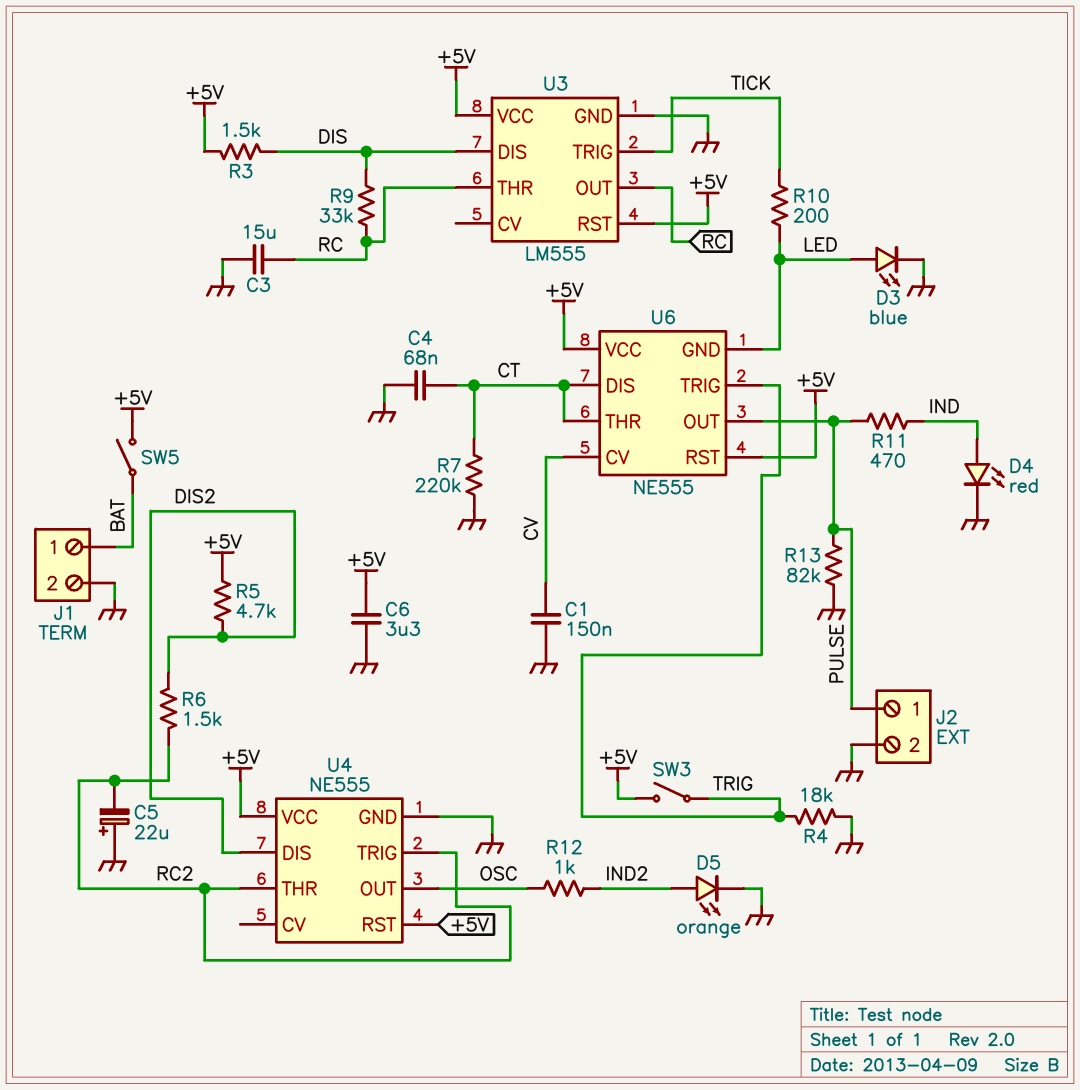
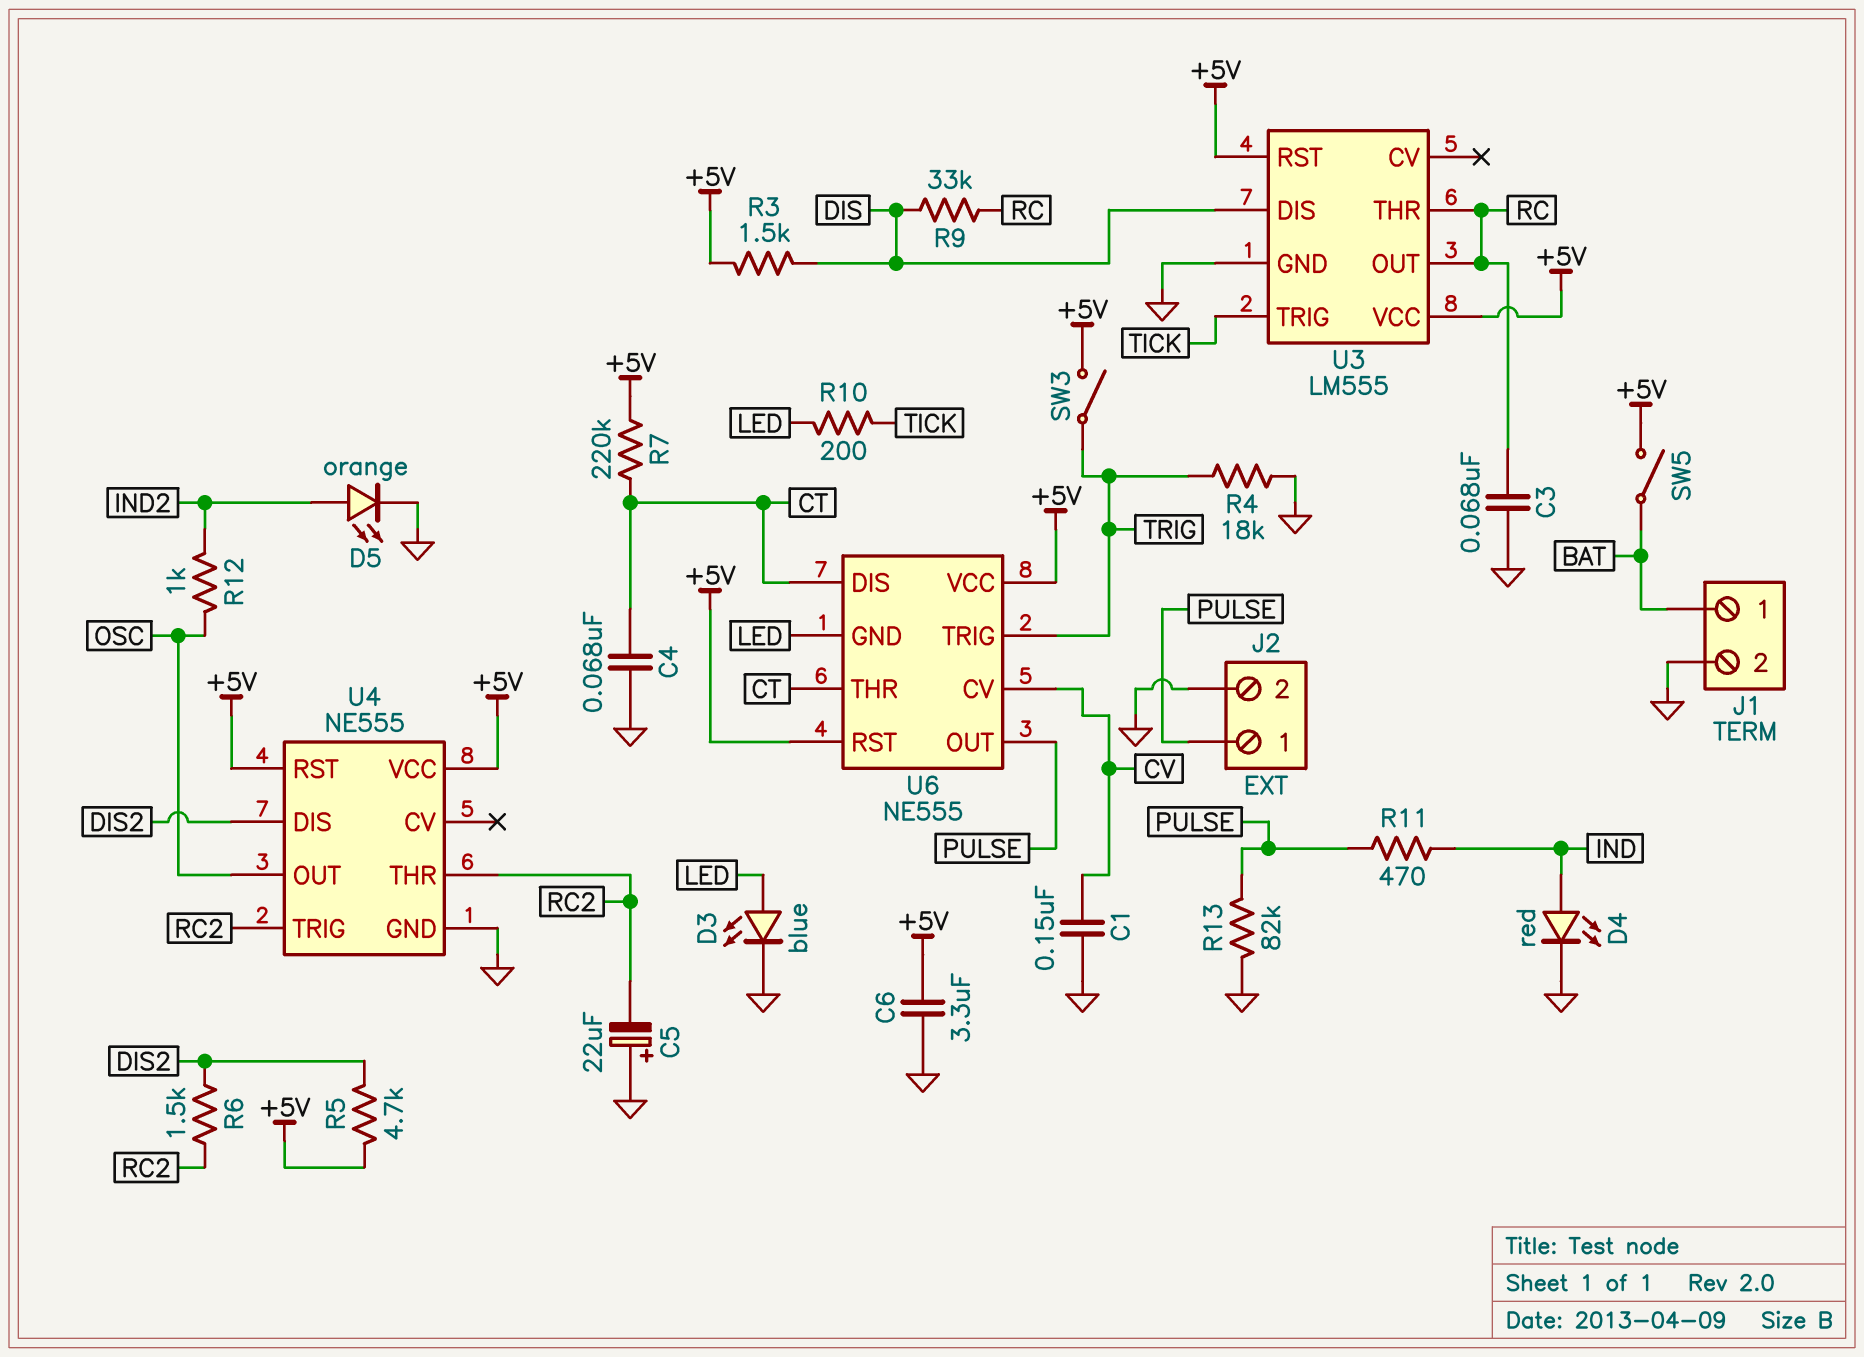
C3: 15uF (GND, RC) -> 68nF (GND, RC)
R7: 220k (CT, GND) -> 220k (+5V, CT)

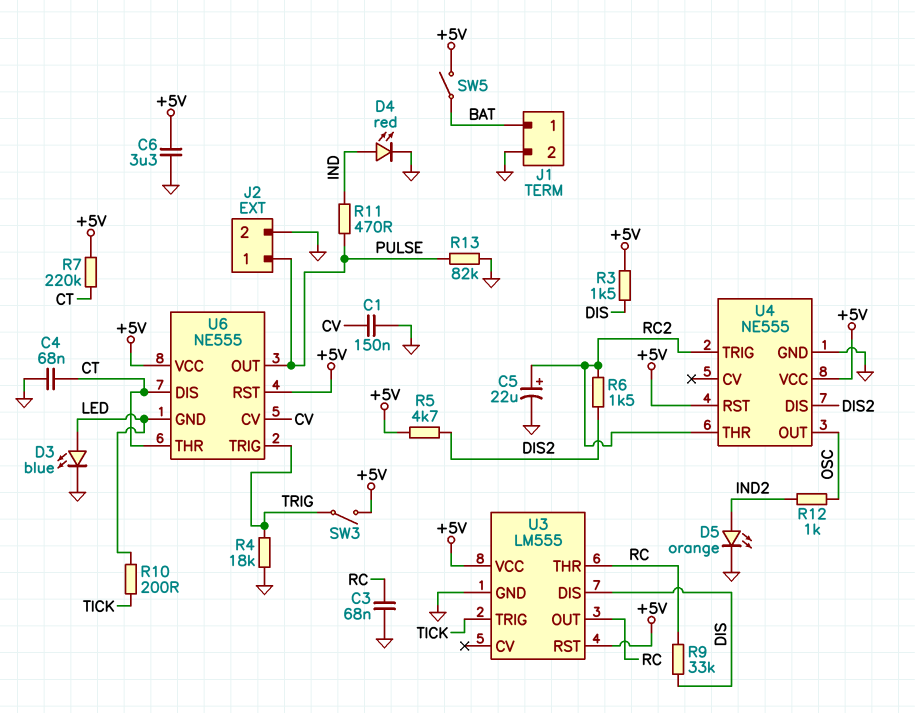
C5: 22uF (plus GND, minus RC2) -> 22uF (plus RC2, minus GND)

